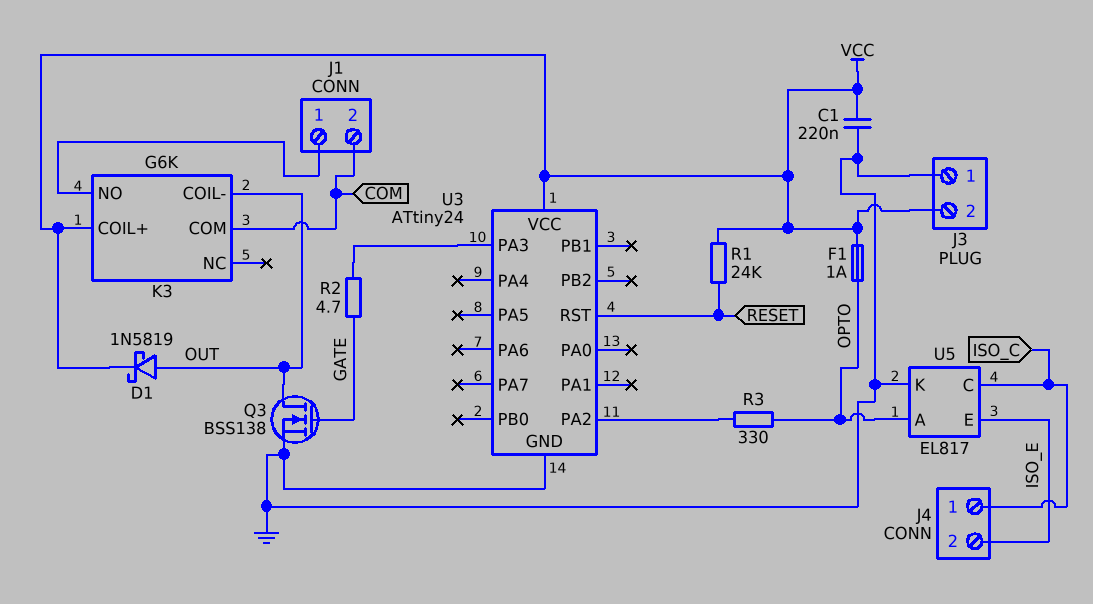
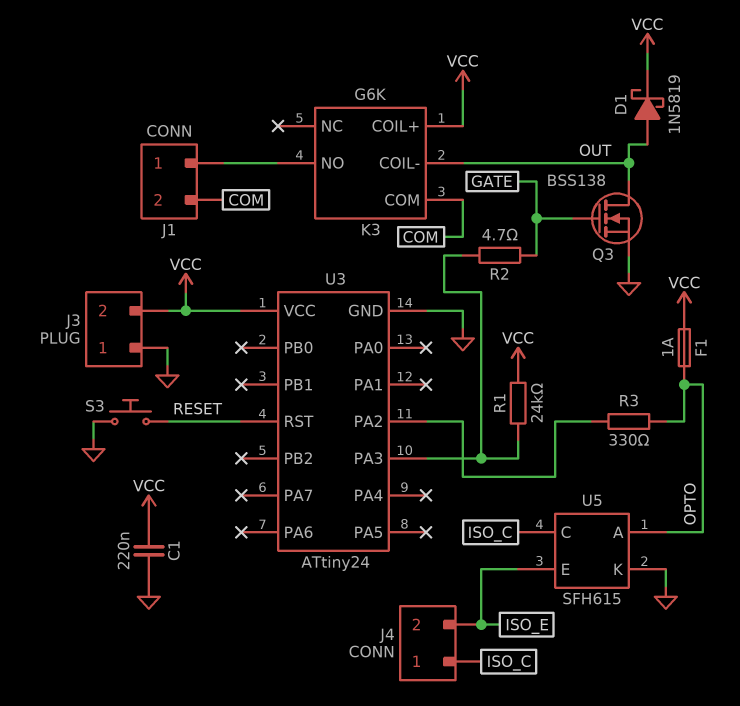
R1: 24k (RESET, VCC) -> 24k (U3/PA3, VCC)
S3: none -> button (GND, RESET)
U5: EL817 -> SFH615

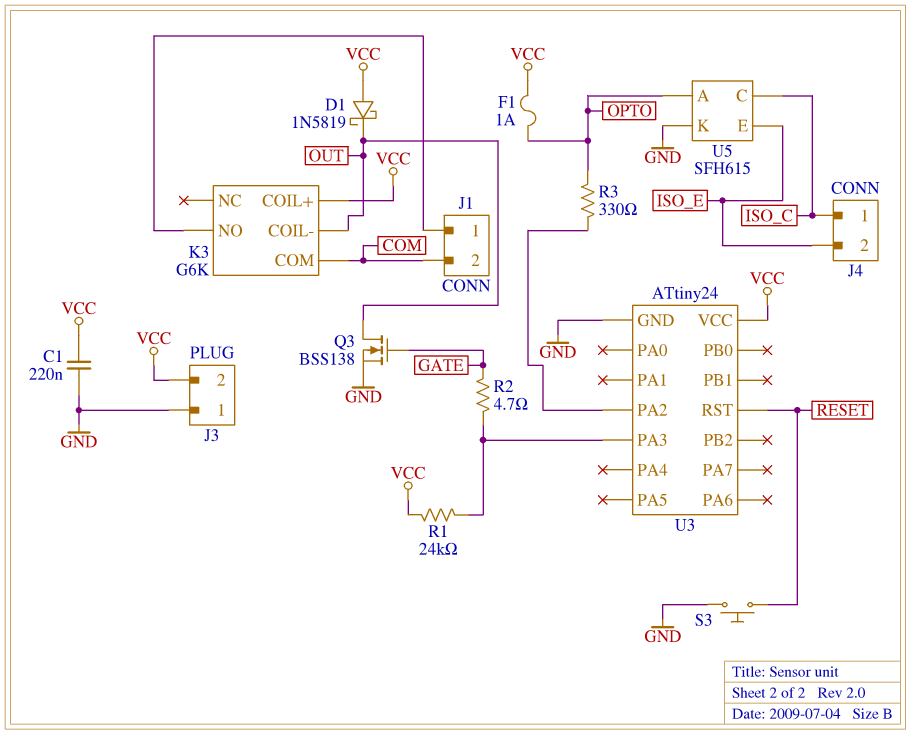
D1: schottky 1N5819 (A OUT, K VCC) -> schottky 1N5819 (A VCC, K OUT)

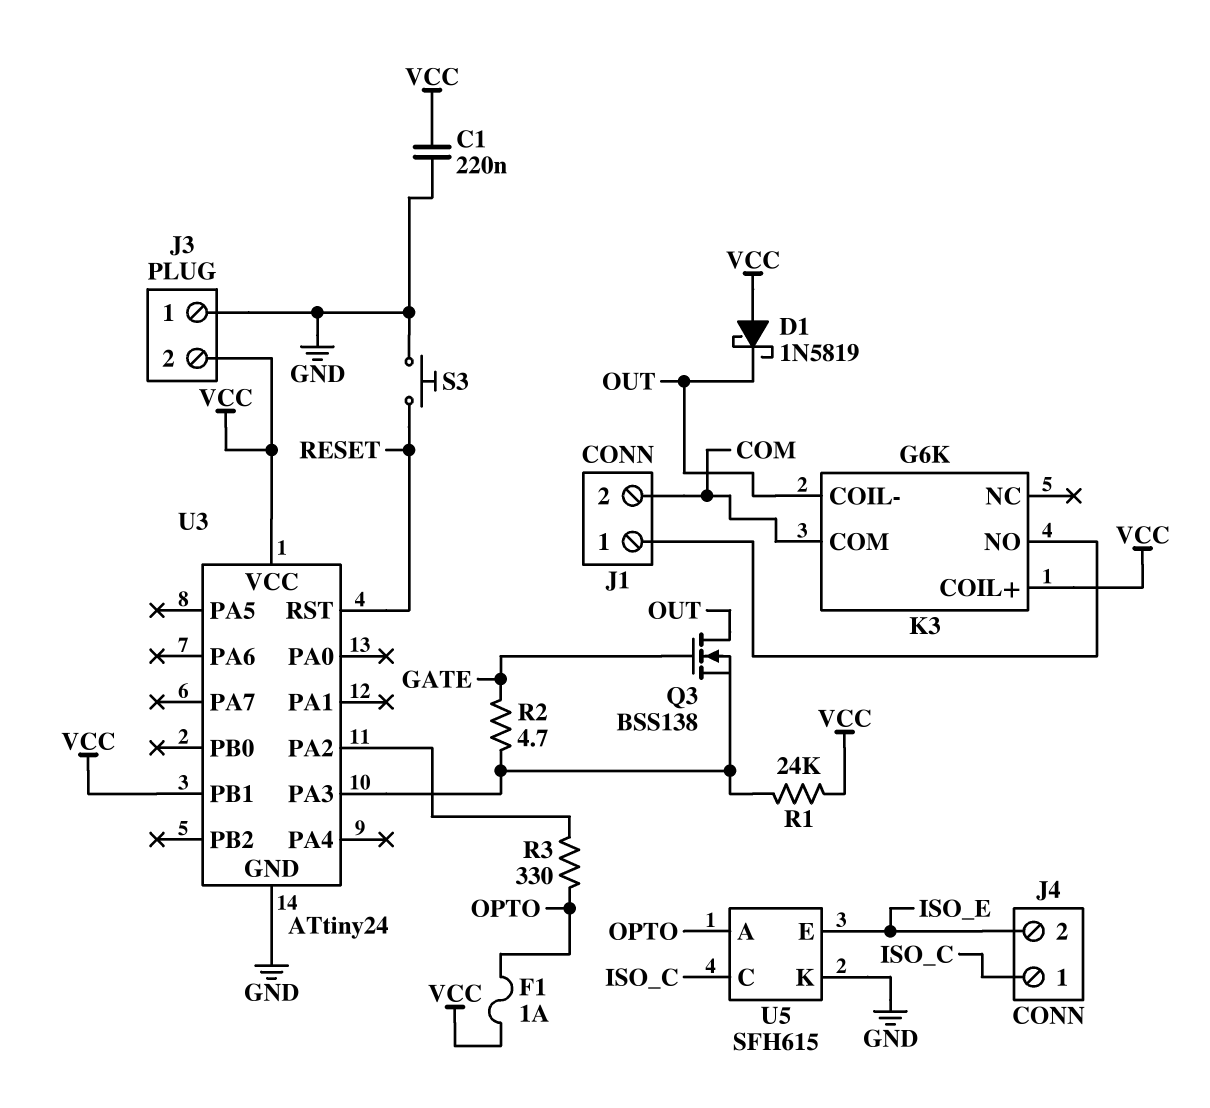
Q3: NMOS BSS138 (G GATE, D OUT, S GND) -> NMOS BSS138 (G GATE, D OUT, S U3/PA3)
U3 pin PB1: none -> VCC

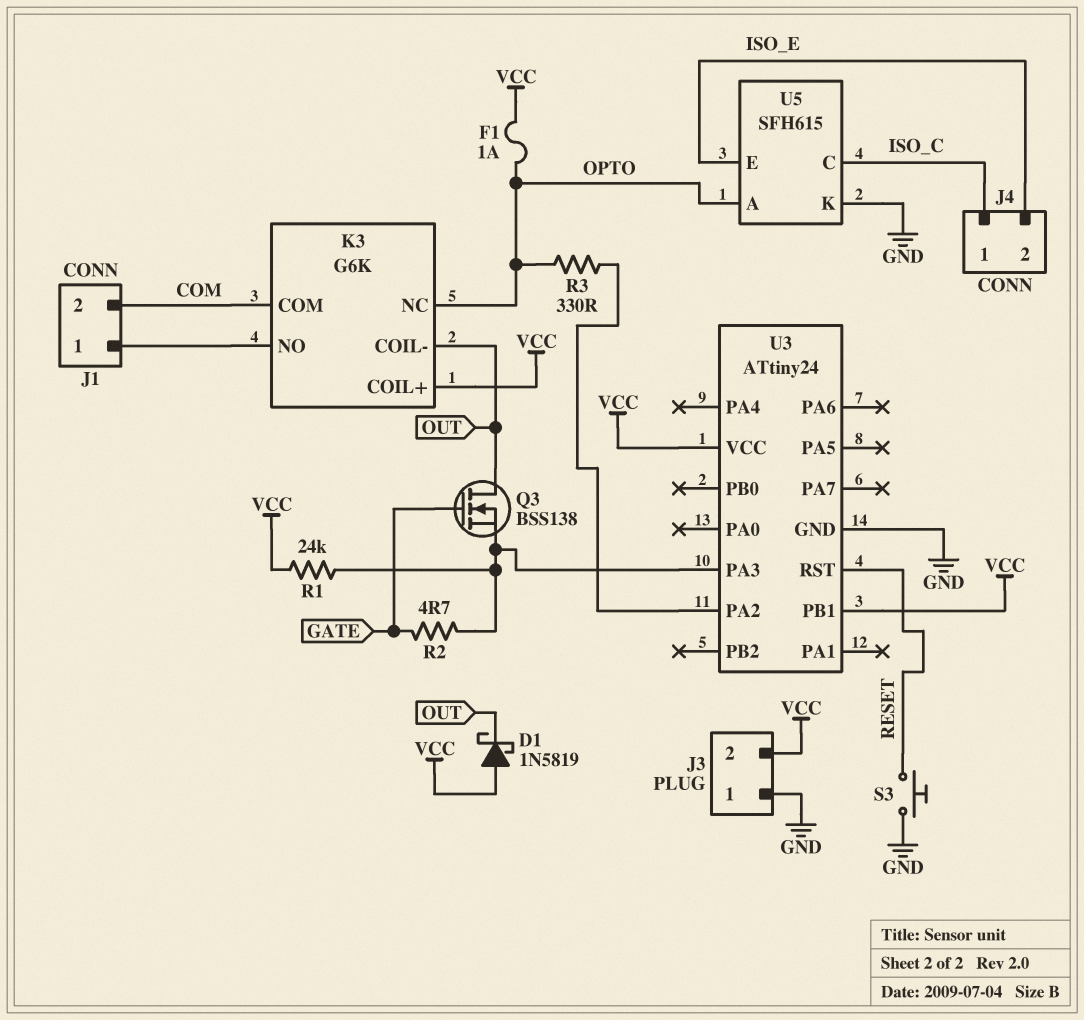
C1: 220nF (GND, VCC) -> none
K3 pin NC: none -> OPTO

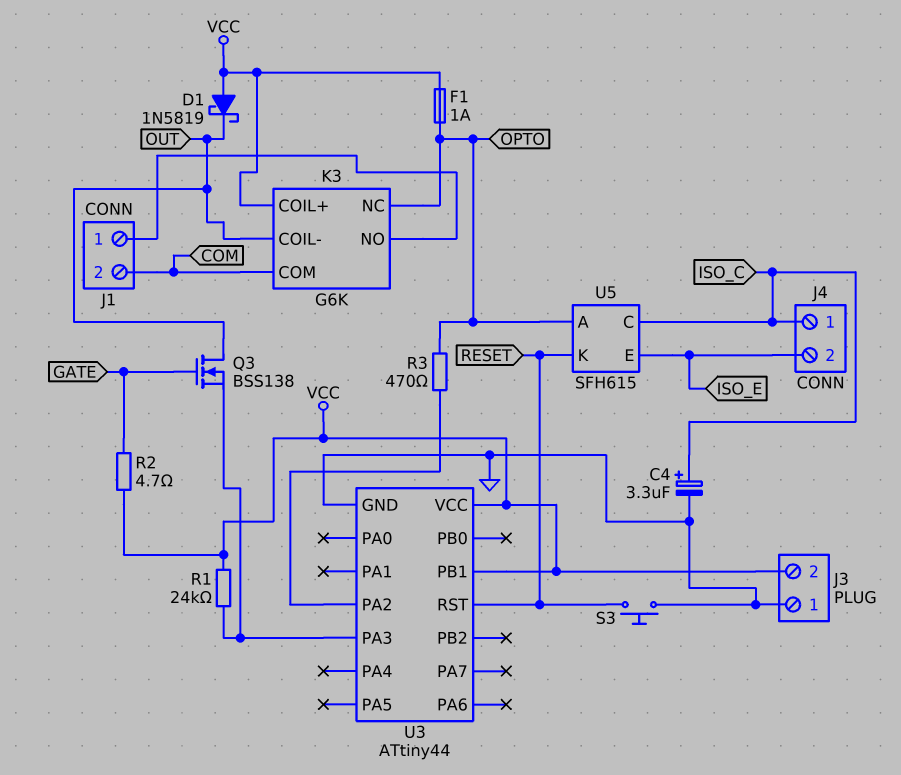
C4: none -> 3.3uF (plus ISO_C, minus GND)
R2: 4.7 (GATE, U3/PA3) -> 4.7 (GATE, VCC)
R3: 330 (OPTO, U3/PA2) -> 470 (OPTO, U3/PA2)
U3: ATtiny24 -> ATtiny44
U5 pin K: GND -> RESET

